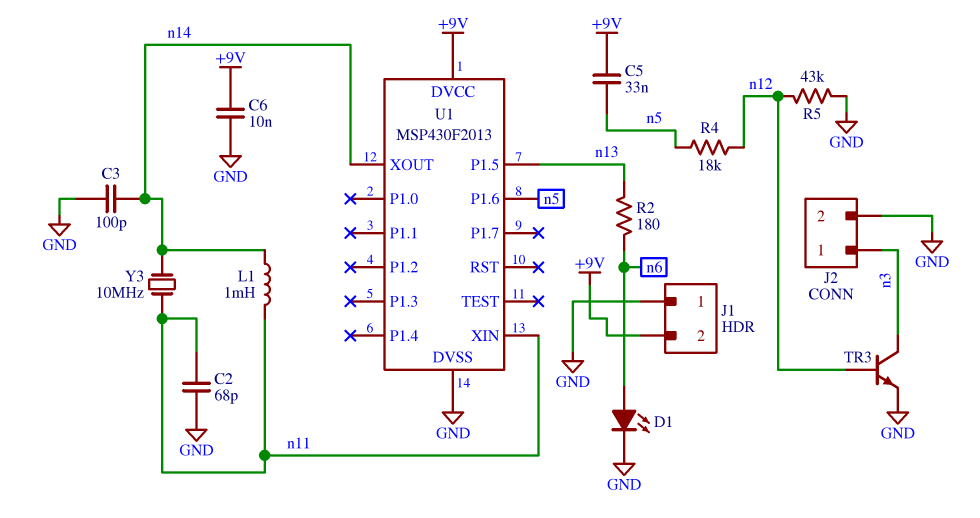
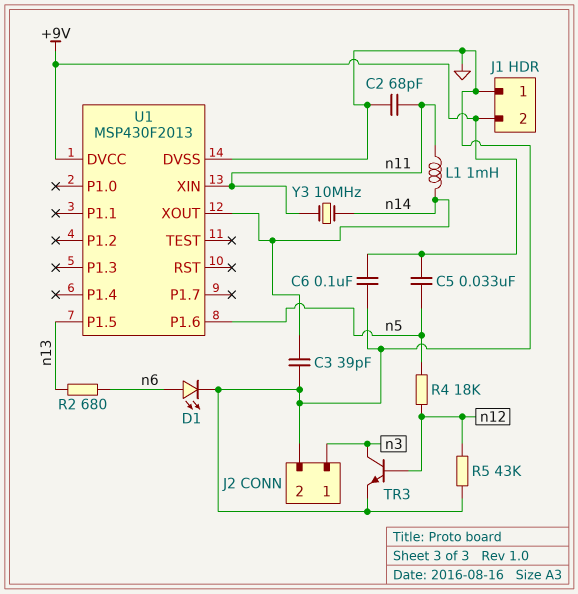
C3: 100pF (GND, n14) -> 39pF (GND, n14)
C6: 10nF (+9V, GND) -> 100nF (+9V, GND)
R2: 180 (n6, n13) -> 680 (n6, n13)

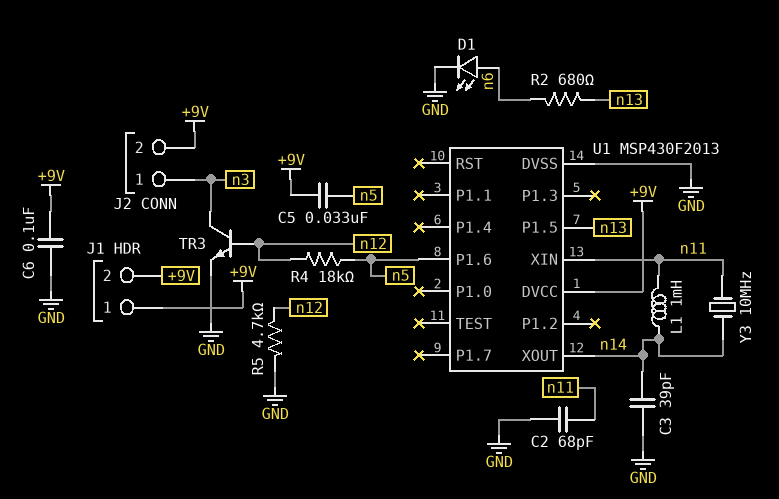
J1 pin 1: GND -> +9V
J2 pin 2: GND -> +9V
R5: 43k (GND, n12) -> 4.7k (GND, n12)

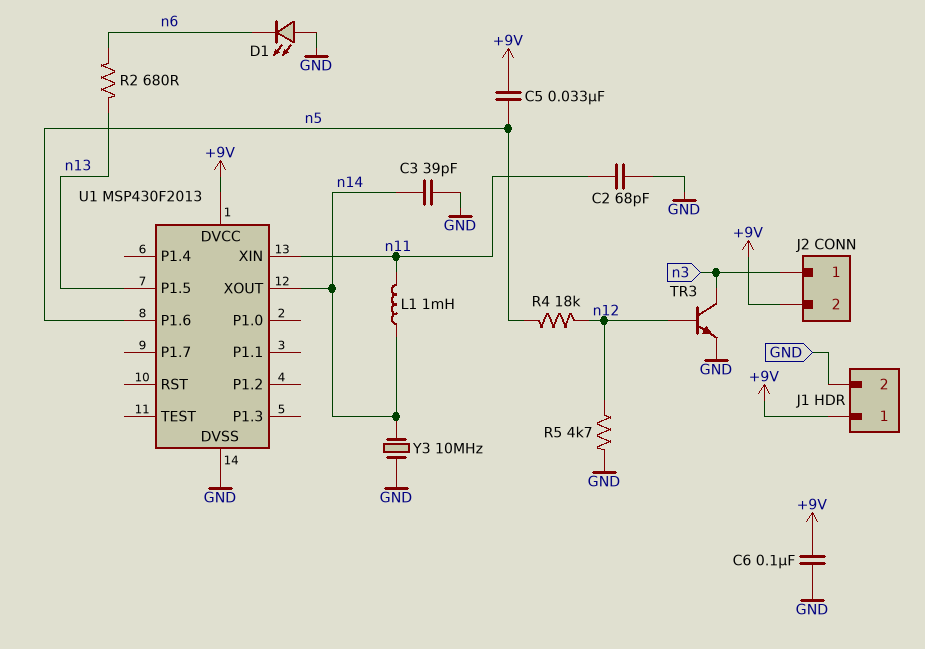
D1: LED (A n6, K GND) -> LED (A GND, K n6)
J1 pin 2: +9V -> GND
Y3: 10MHz (n11, n14) -> 10MHz (GND, n14)

